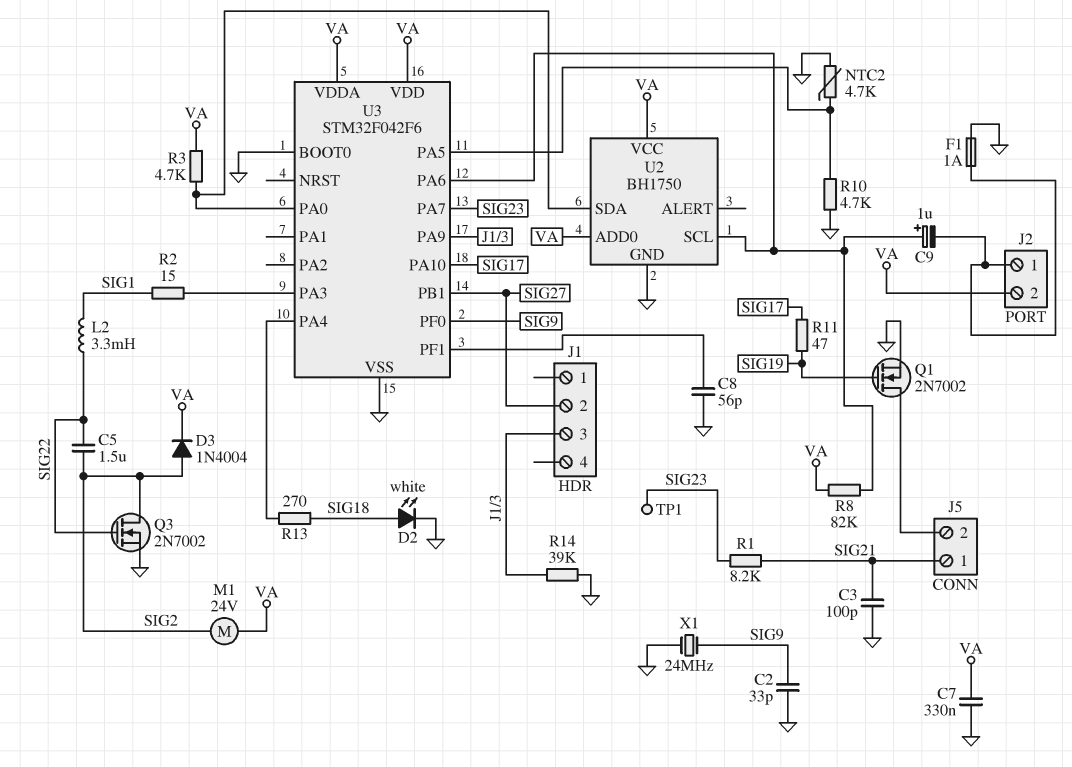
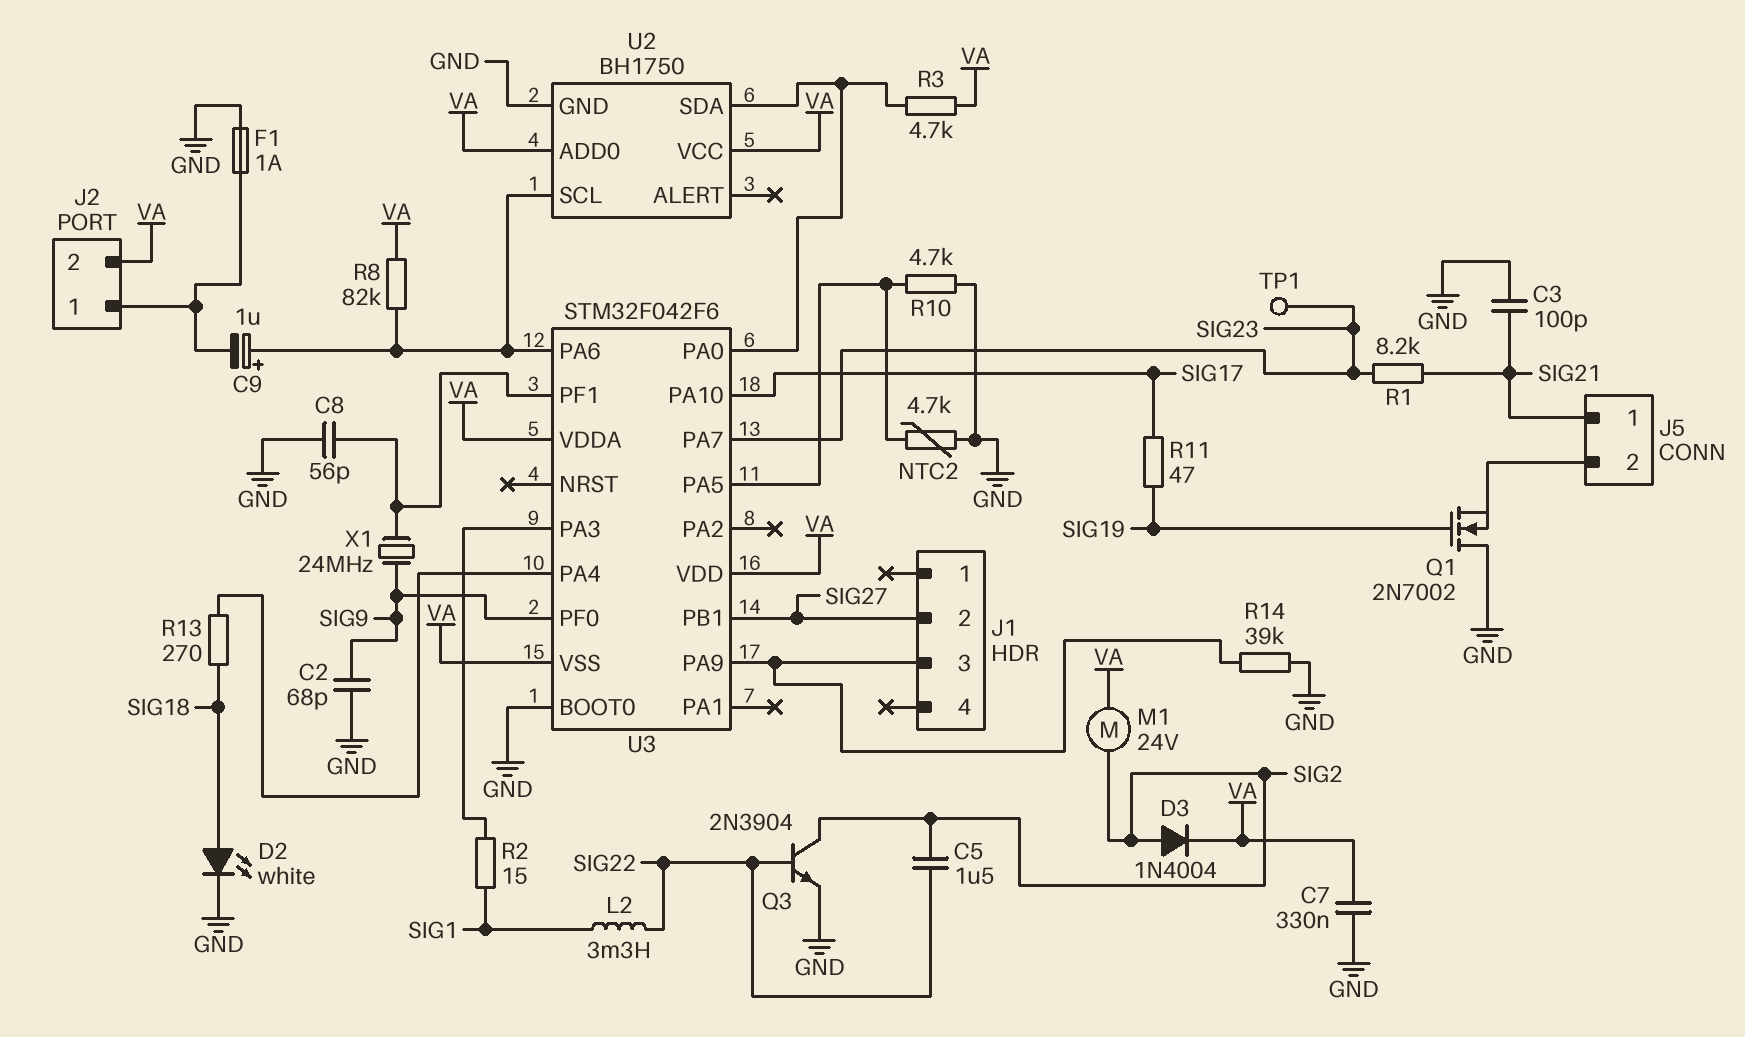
C2: 33pF (GND, SIG9) -> 68pF (GND, SIG9)
Q1: NMOS 2N7002 (G SIG19, D J5/2, S GND) -> NMOS 2N7002 (G SIG19, D GND, S J5/2)
Q3: NMOS 2N7002 (G SIG22, D SIG2, S GND) -> NPN 2N3904 (B SIG22, C SIG2, E GND)
U3 pin VSS: GND -> VA
X1: 24MHz (GND, SIG9) -> 24MHz (SIG9, U3/PF1)

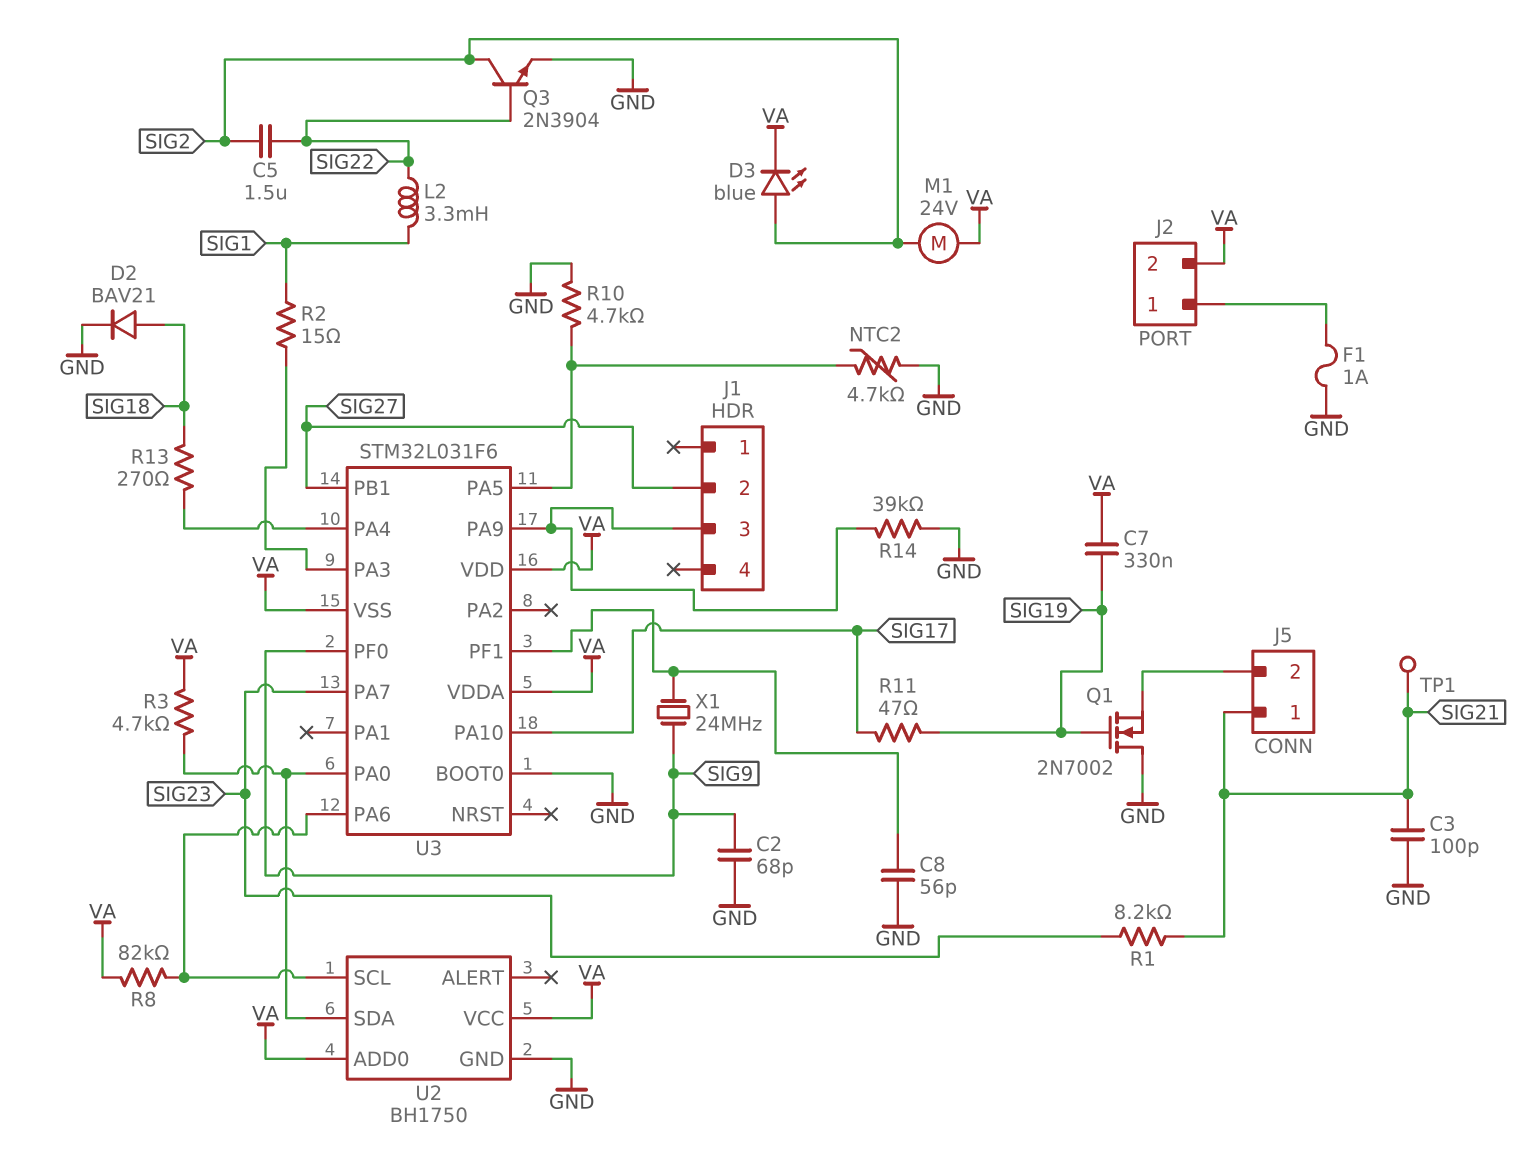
C7: 330nF (GND, VA) -> 330nF (SIG19, VA)
C9: 1uF (plus U2/SCL, minus J2/1) -> none
D2: LED white (A SIG18, K GND) -> diode BAV21 (A SIG18, K GND)
D3: diode 1N4004 (A SIG2, K VA) -> LED blue (A SIG2, K VA)
TP1: test point (SIG23) -> test point (SIG21)
U3: STM32F042F6 -> STM32L031F6

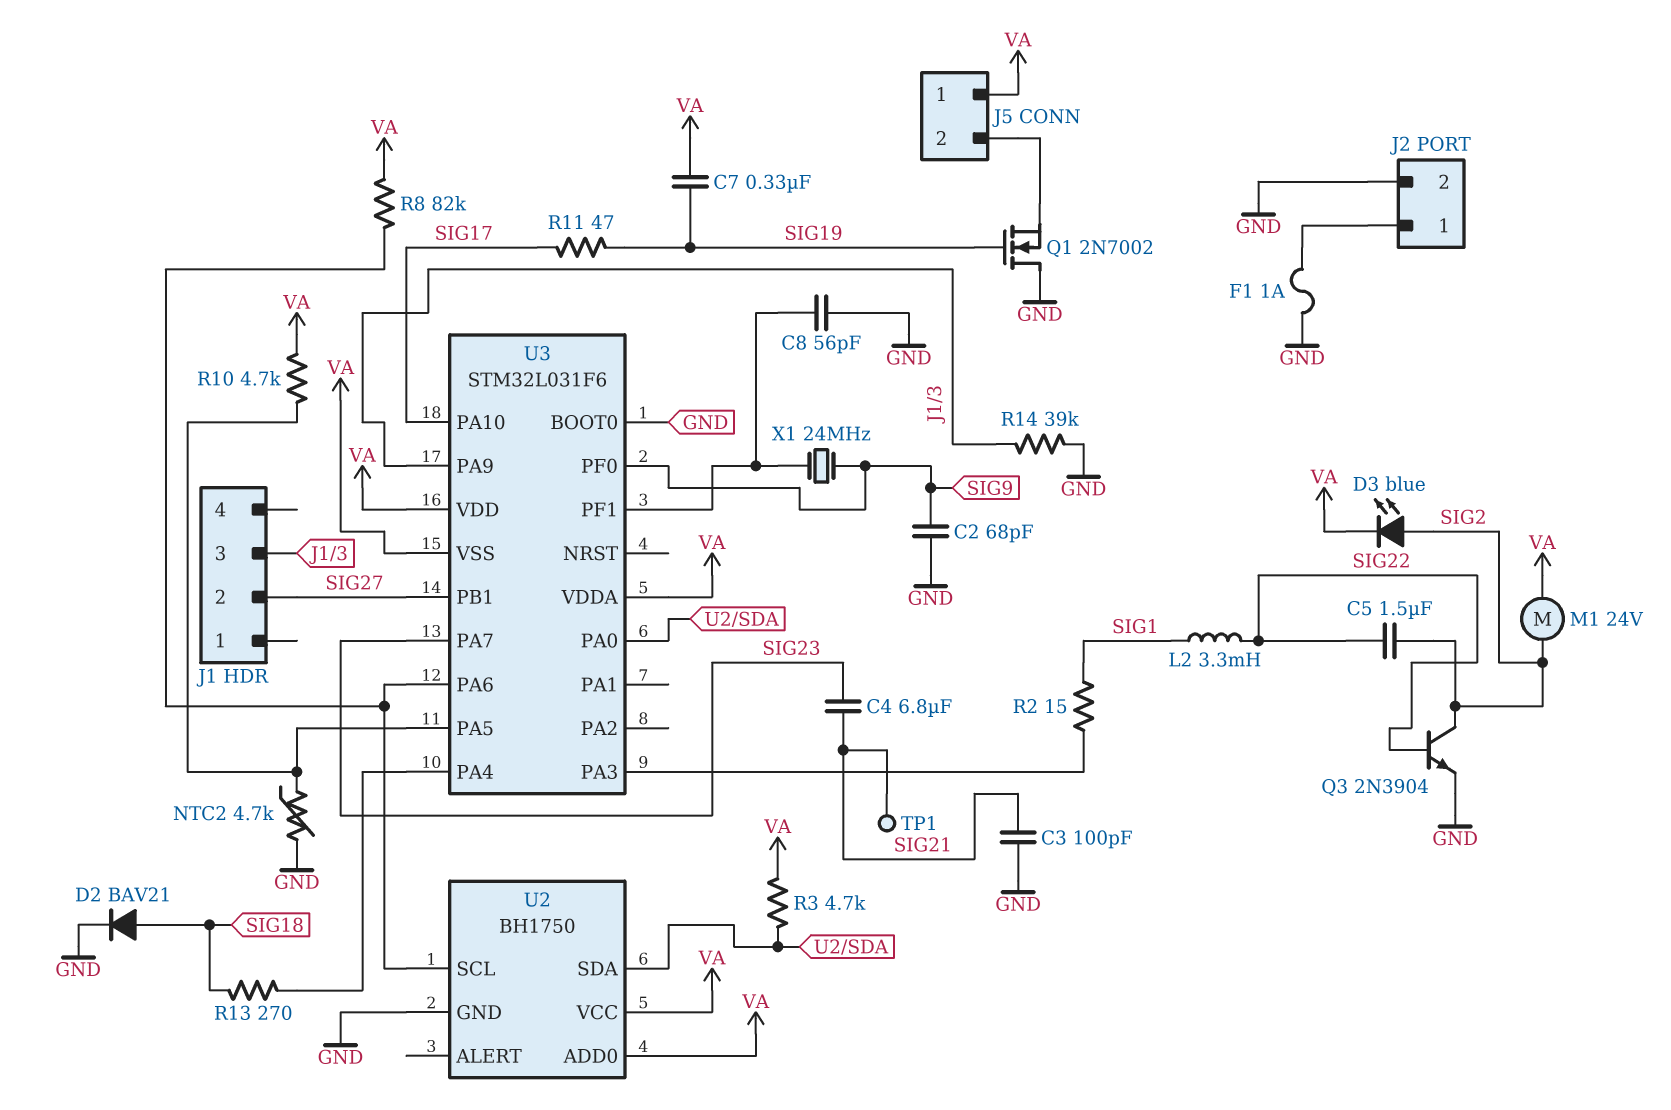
C4: none -> 6.8uF (SIG21, SIG23)
J2 pin 2: VA -> GND
J5 pin 1: SIG21 -> VA
R1: 8.2k (SIG21, SIG23) -> none
R10: 4.7k (GND, U3/PA5) -> 4.7k (U3/PA5, VA)

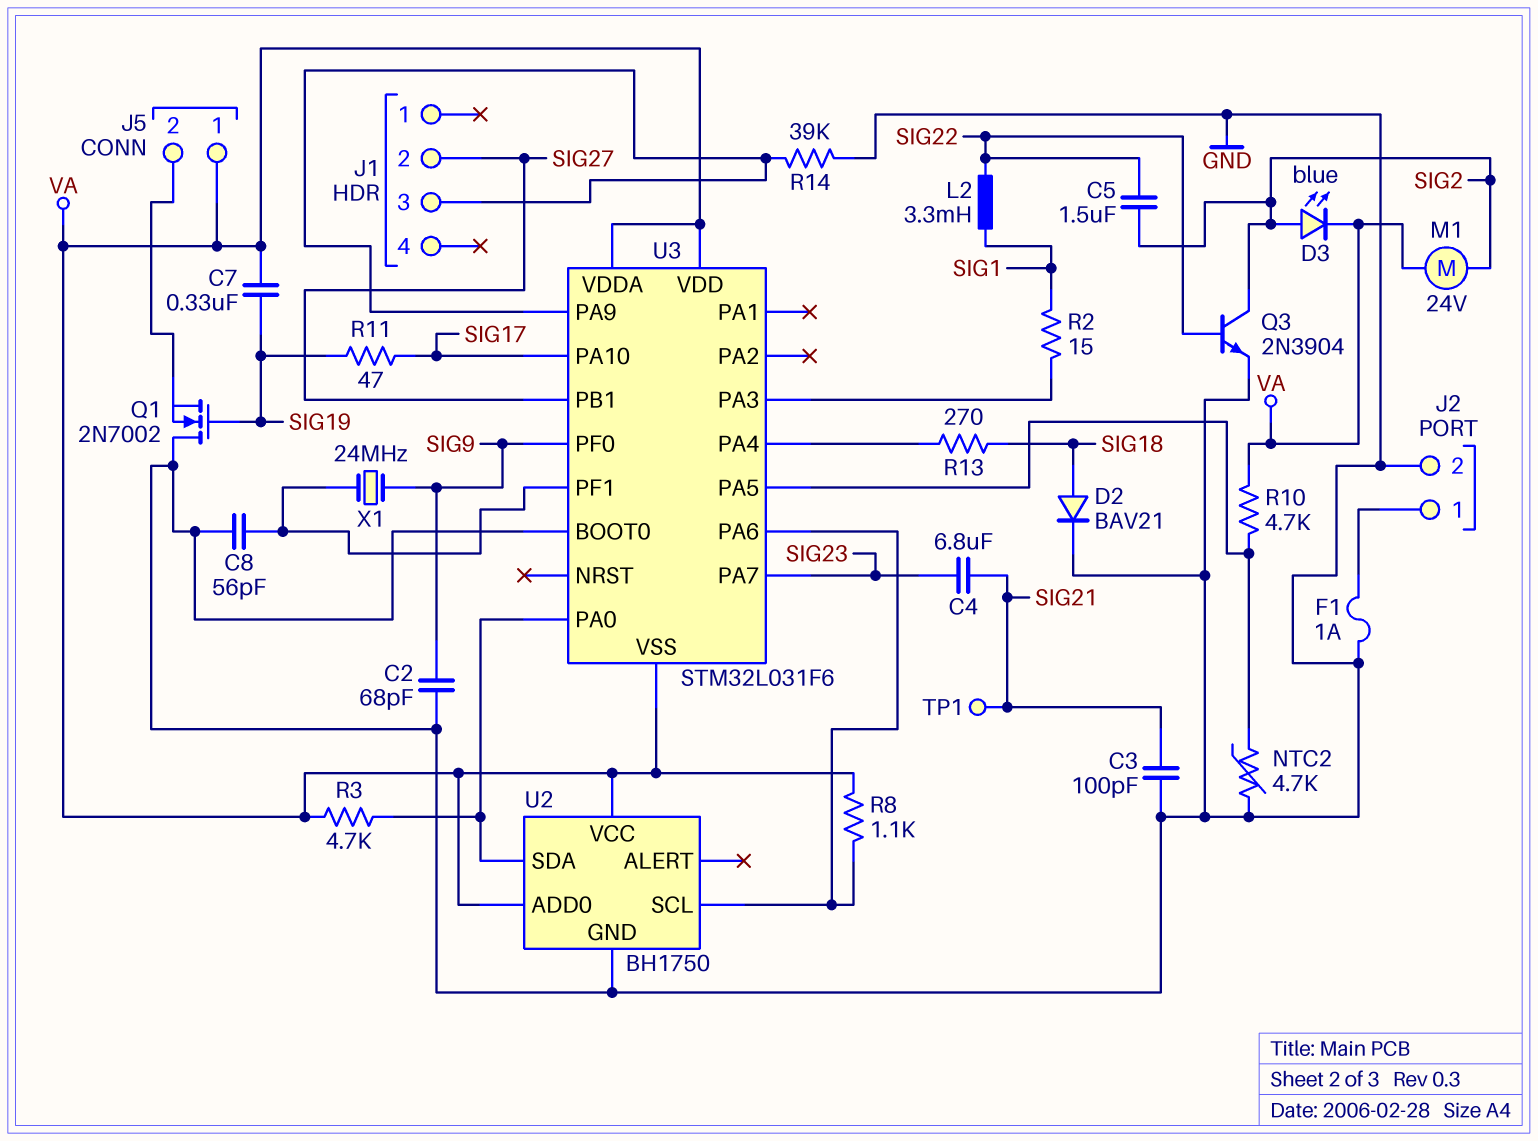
R8: 82k (U2/SCL, VA) -> 1.1k (U2/SCL, VA)

